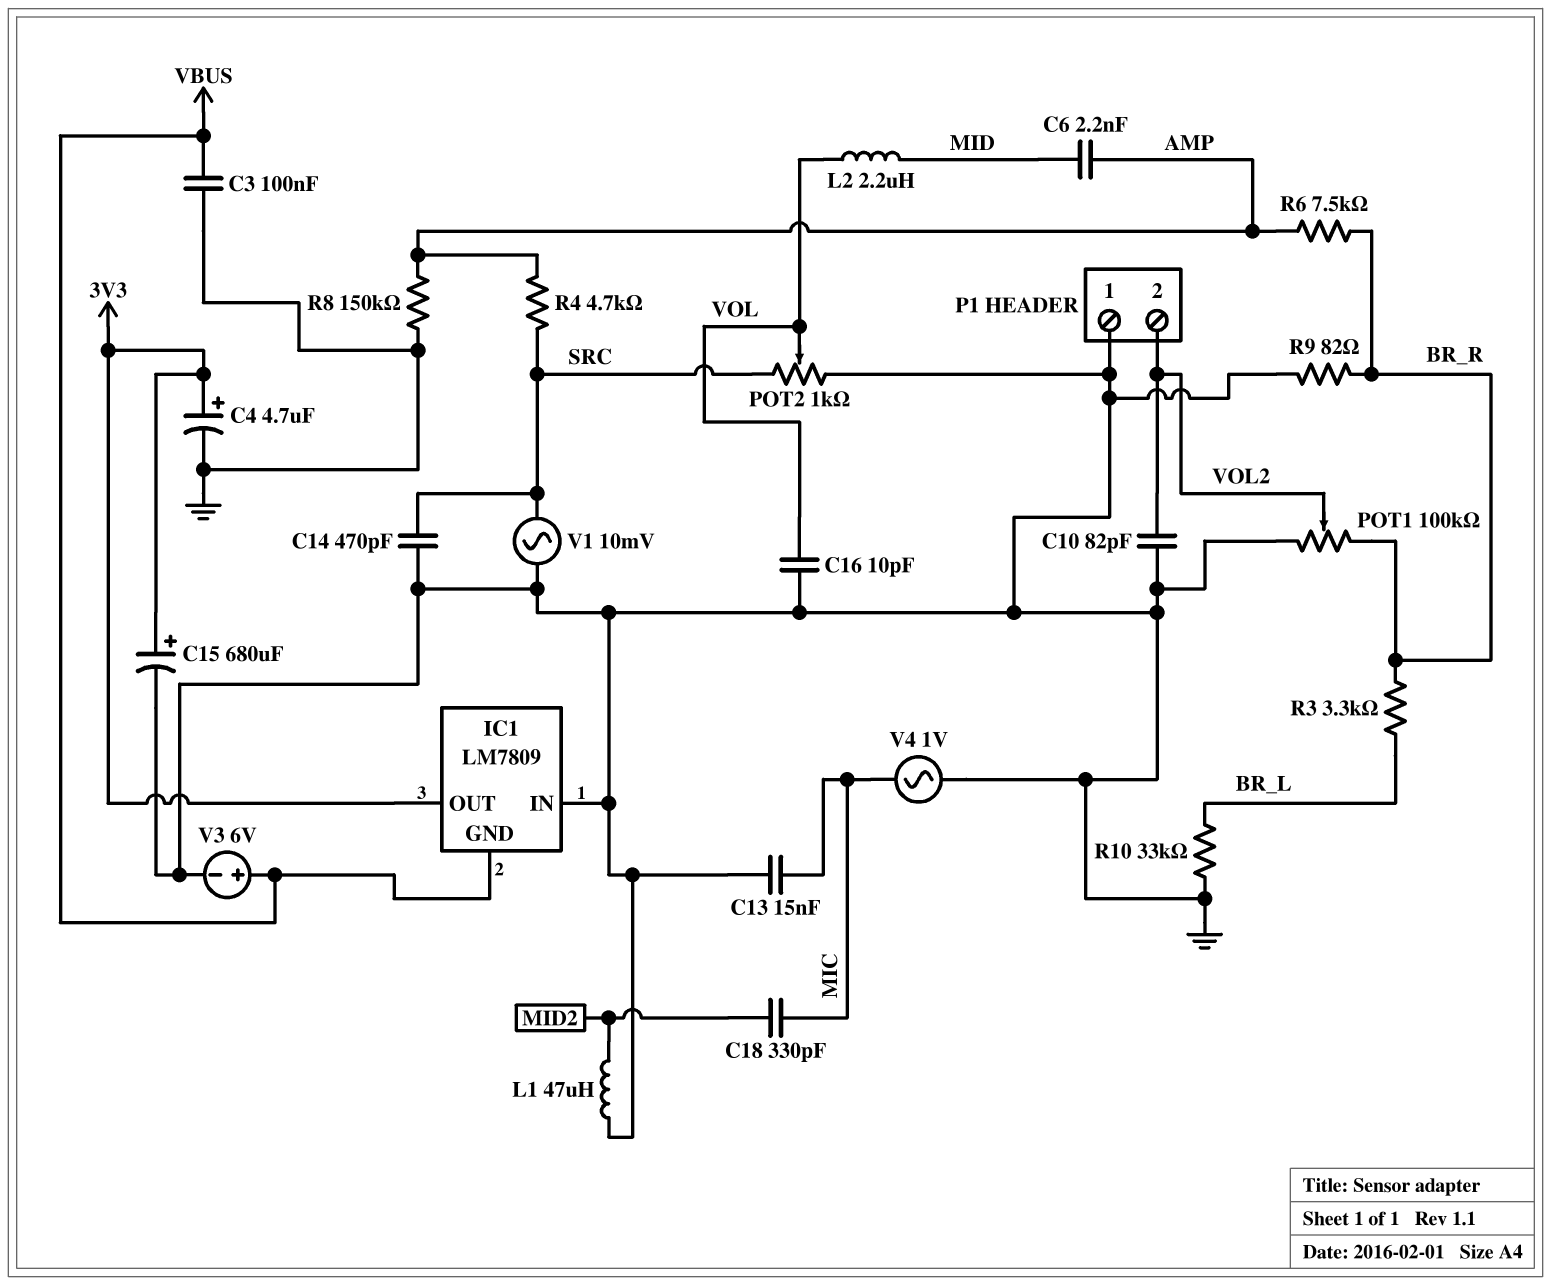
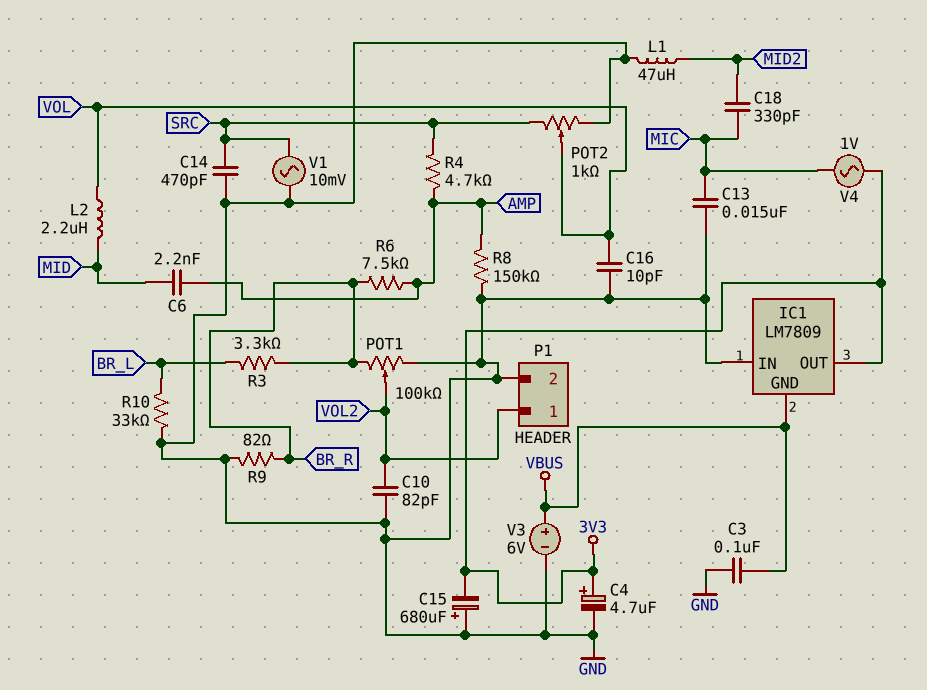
C15: 680uF (plus 3V3, minus GND) -> 680uF (plus GND, minus 3V3)
P1 pin 1: GND -> VOL2
P1 pin 2: VOL2 -> GND
V4: AC 1V (GND, MIC) -> AC 1V (3V3, MIC)

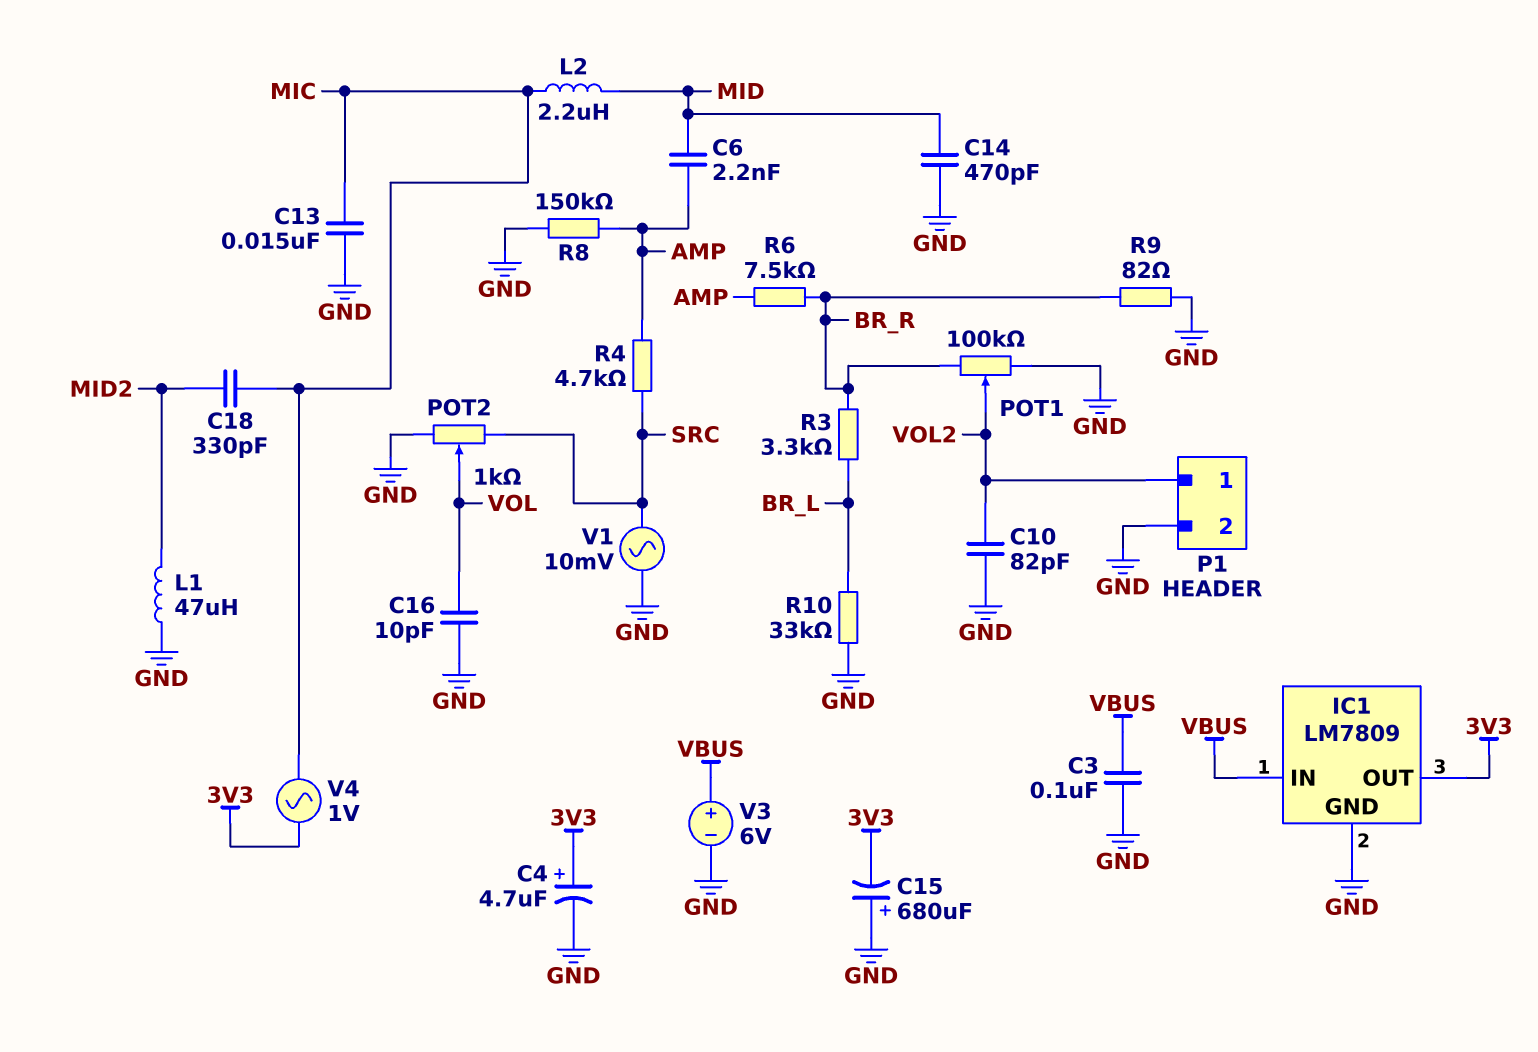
C14: 470pF (GND, SRC) -> 470pF (GND, MID)
IC1 pin GND: VBUS -> GND
IC1 pin IN: GND -> VBUS
L2: 2.2uH (MID, VOL) -> 2.2uH (MIC, MID)

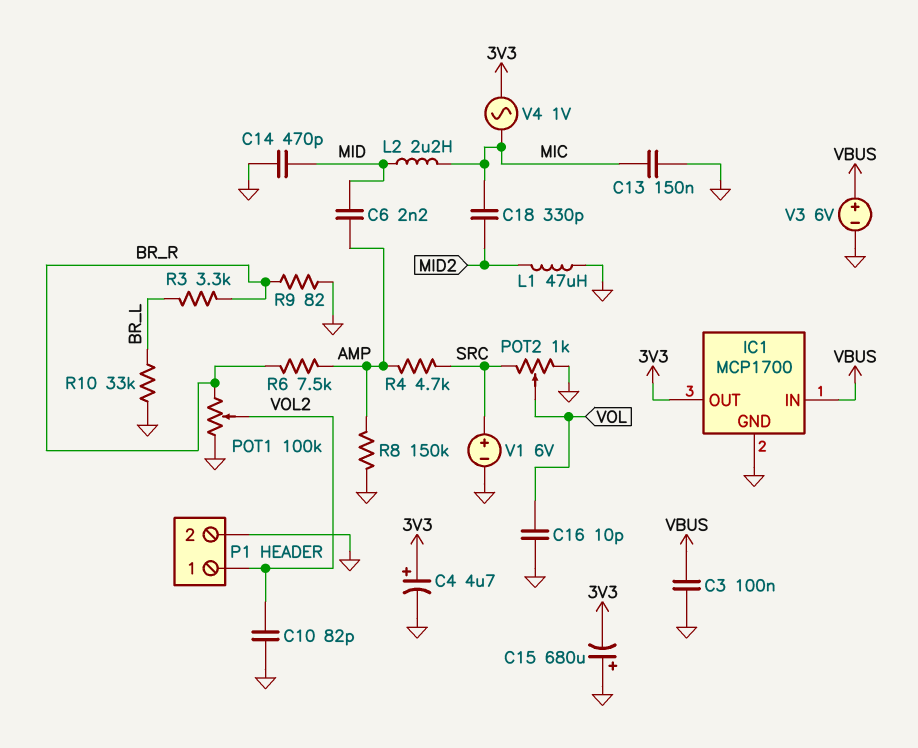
C13: 15nF (GND, MIC) -> 150nF (GND, MIC)
IC1: LM7809 -> MCP1700
V1: AC 10mV (GND, SRC) -> 6V (plus SRC, minus GND)

